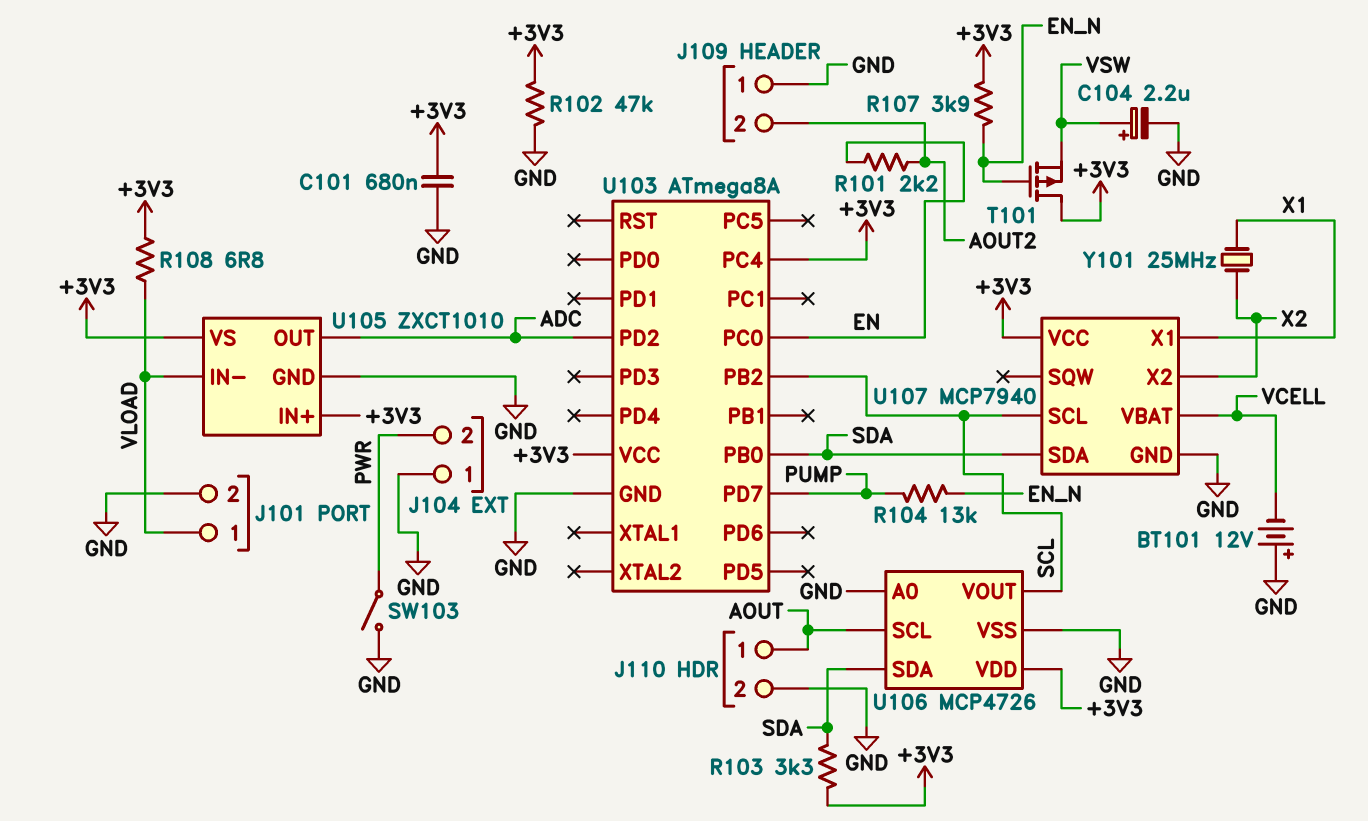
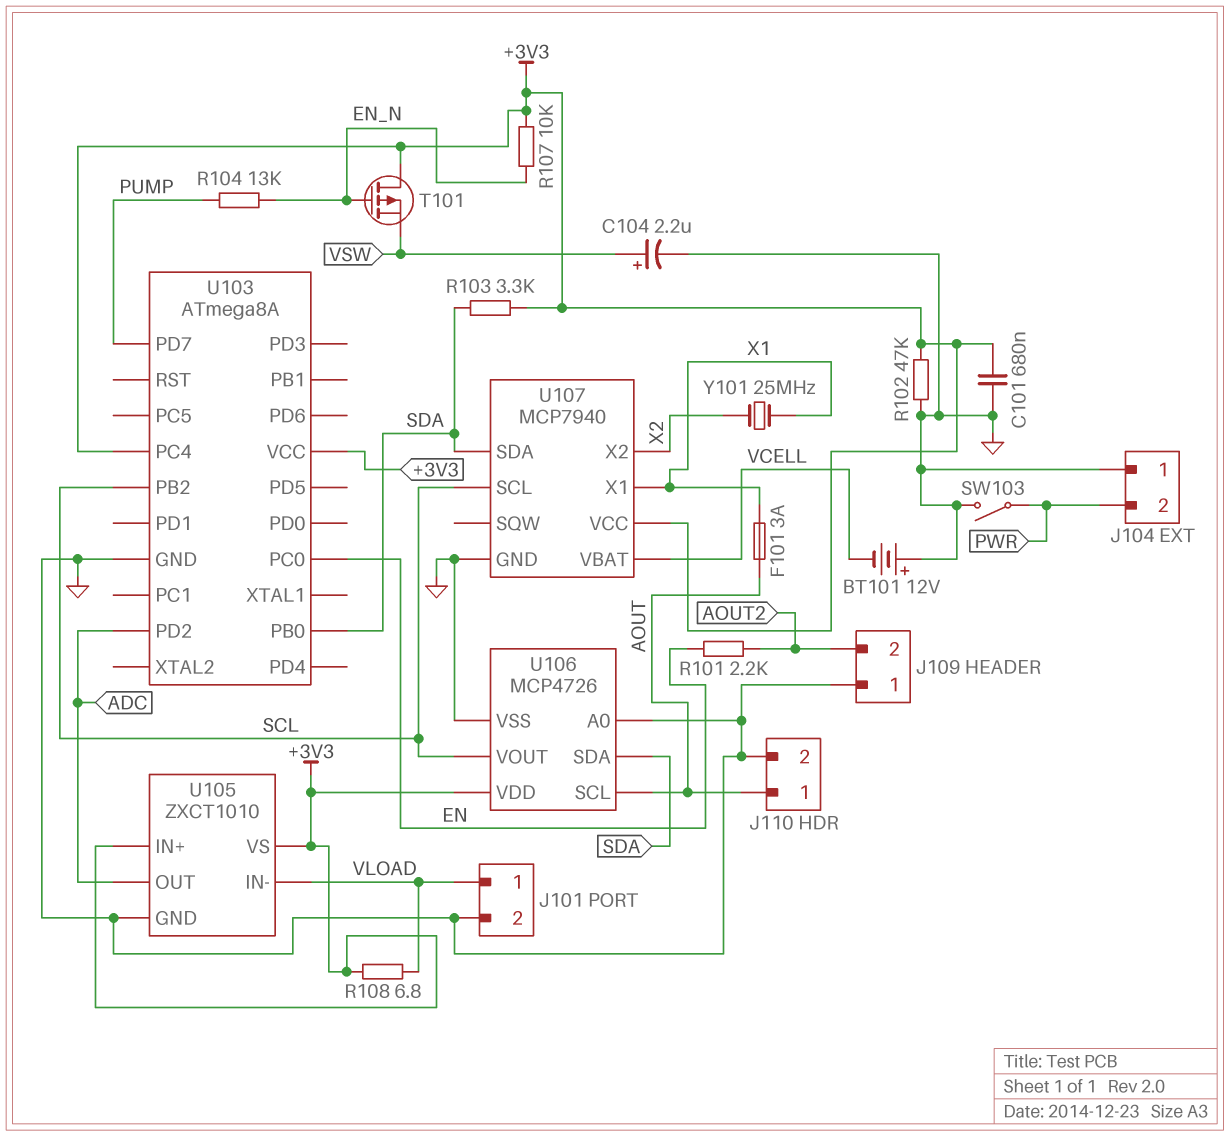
F101: none -> 3A (AOUT, X1)
R107: 3.9k (+3V3, EN_N) -> 10k (+3V3, EN_N)

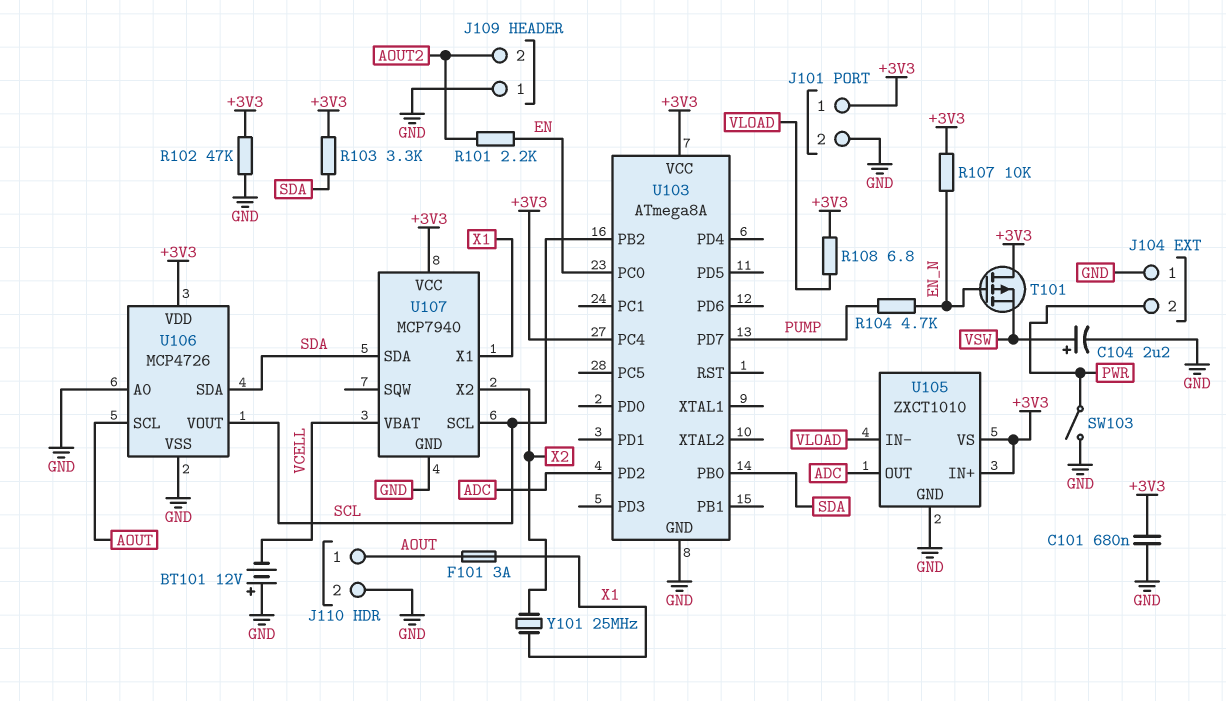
J101 pin 1: VLOAD -> +3V3
R104: 13k (EN_N, PUMP) -> 4.7k (EN_N, PUMP)

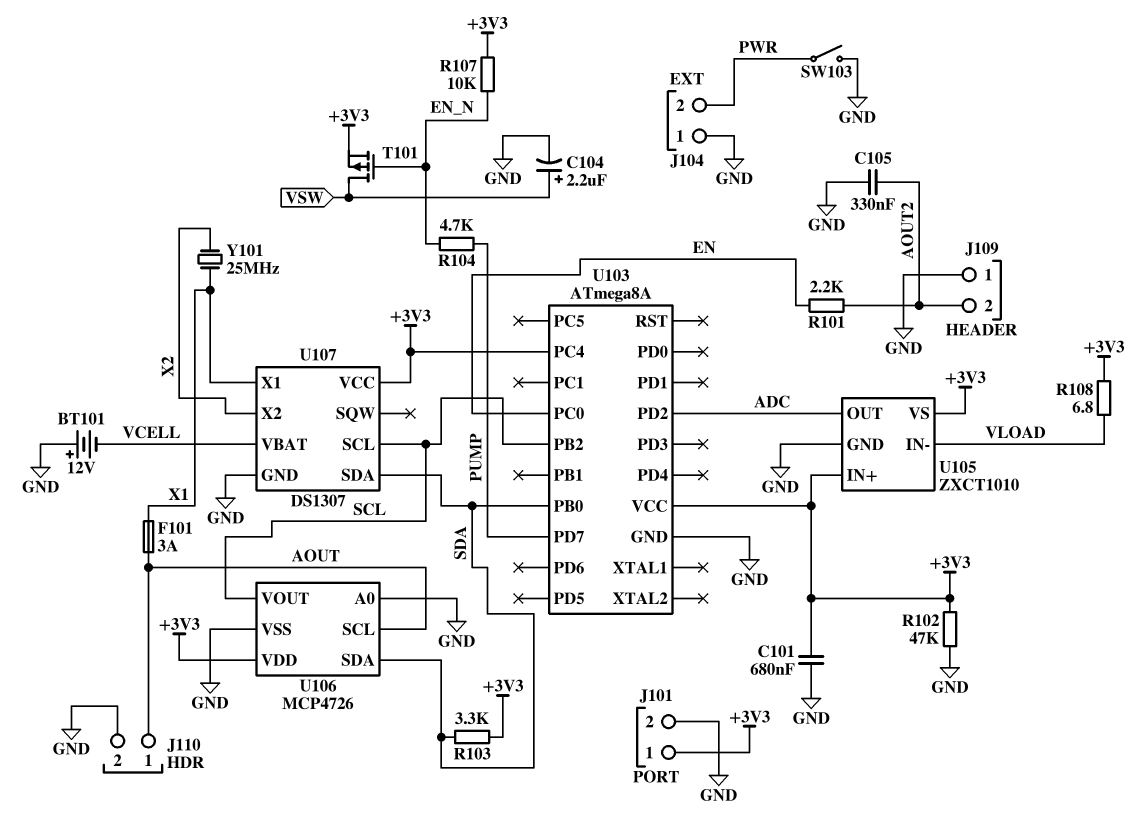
C105: none -> 330nF (AOUT2, GND)
T101: PMOS (G EN_N, D +3V3, S VSW) -> PMOS (G EN_N, D VSW, S +3V3)
U107: MCP7940 -> DS1307

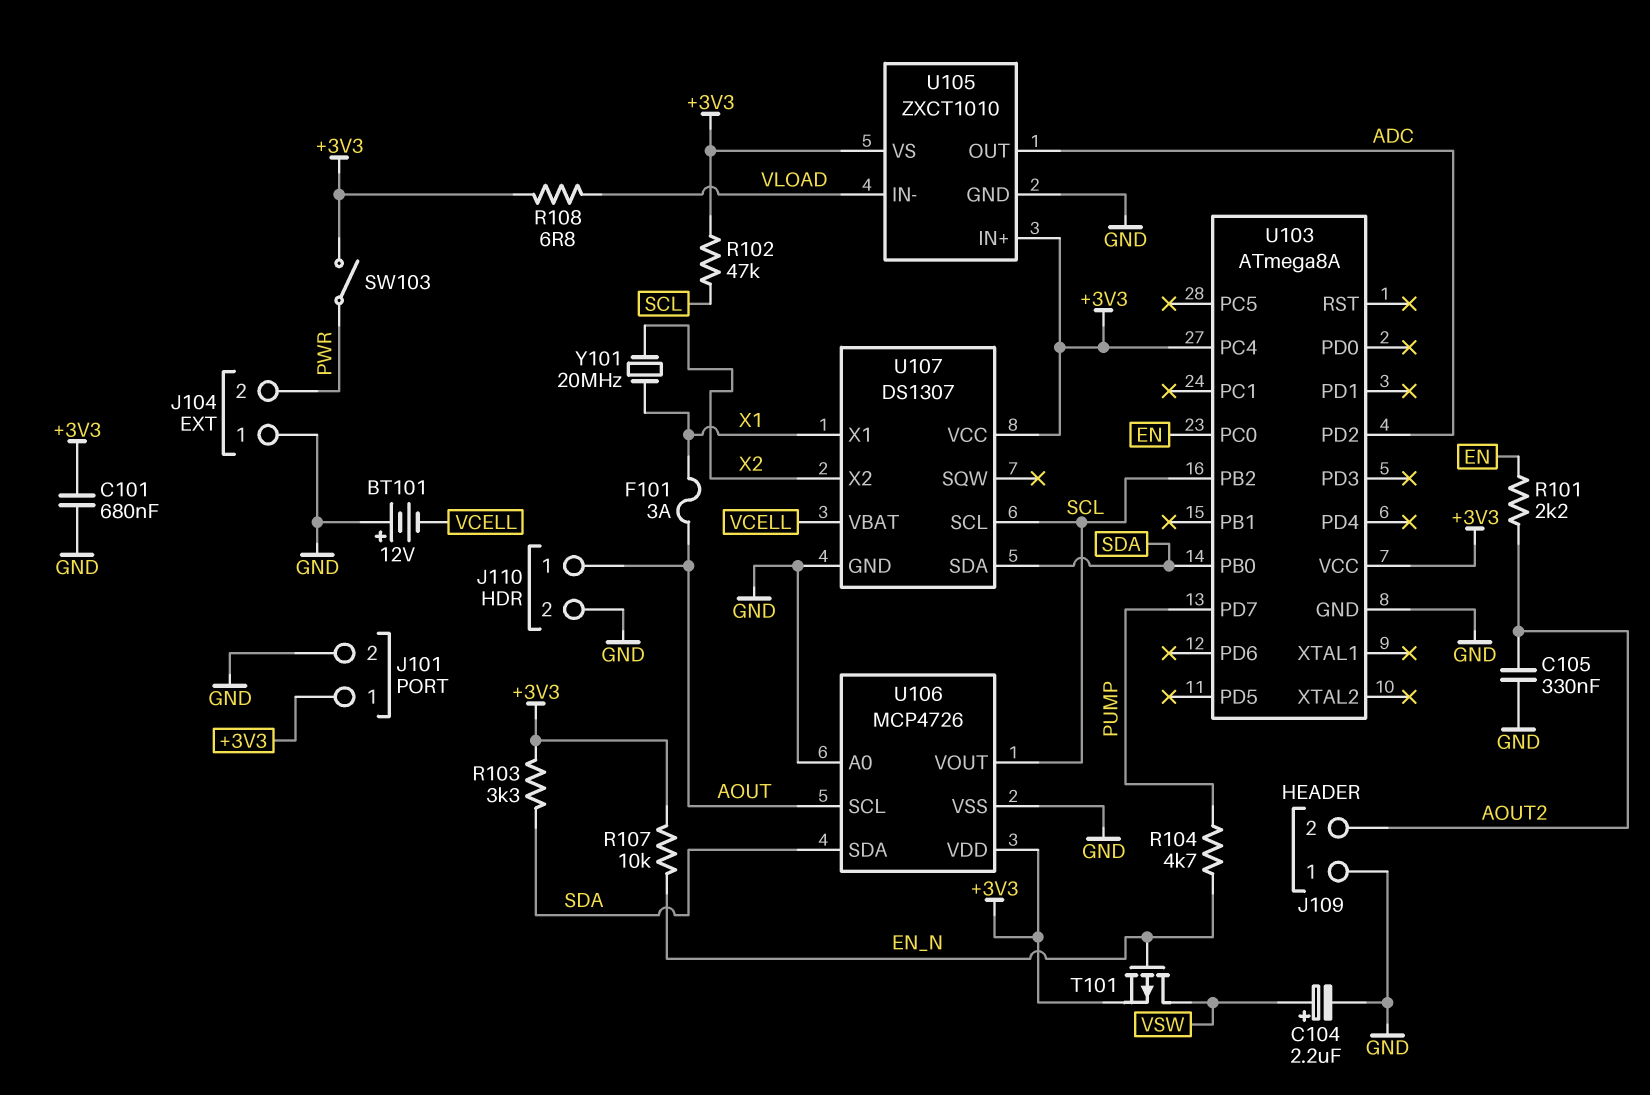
R102: 47k (+3V3, GND) -> 47k (+3V3, SCL)
SW103: switch (GND, PWR) -> switch (+3V3, PWR)
Y101: 25MHz (X1, X2) -> 20MHz (X1, X2)

